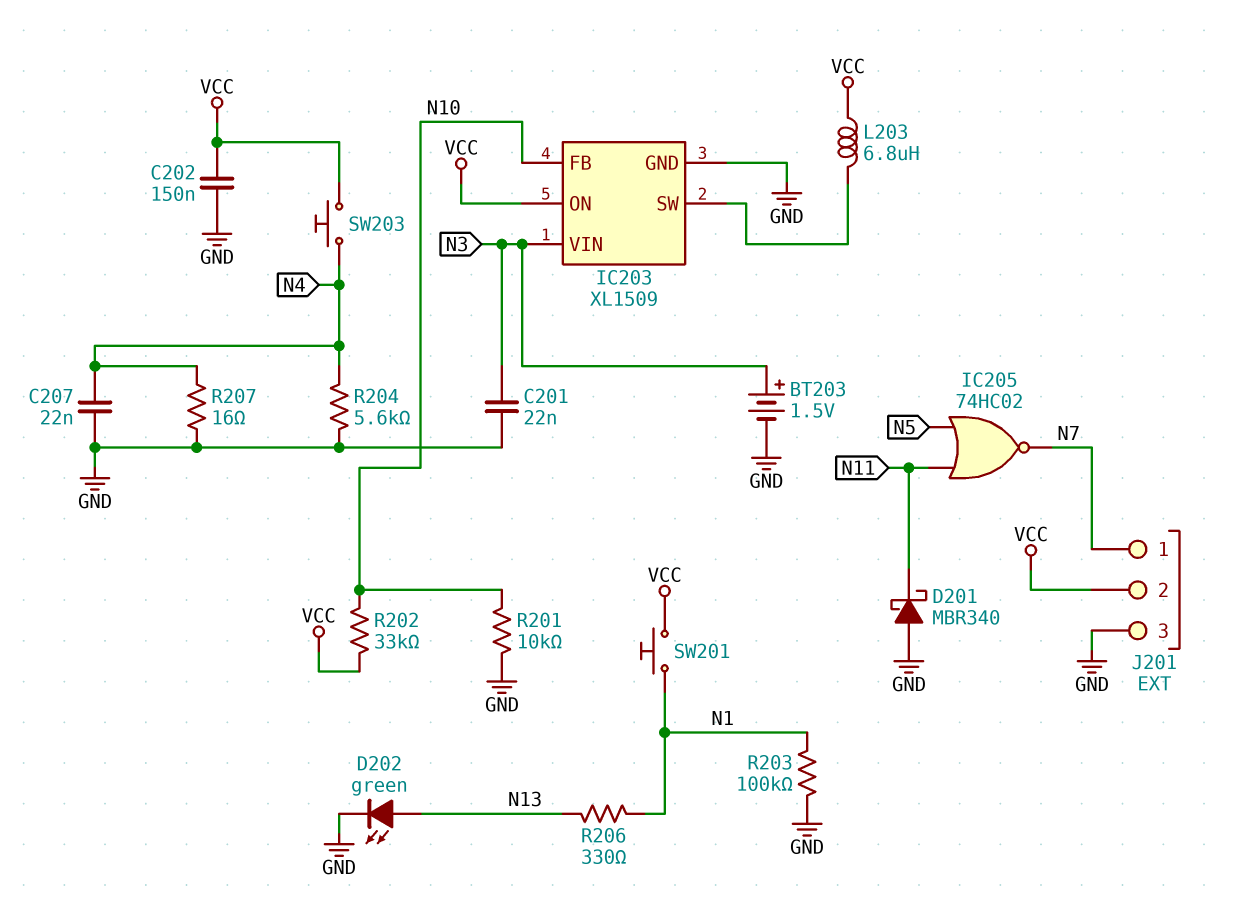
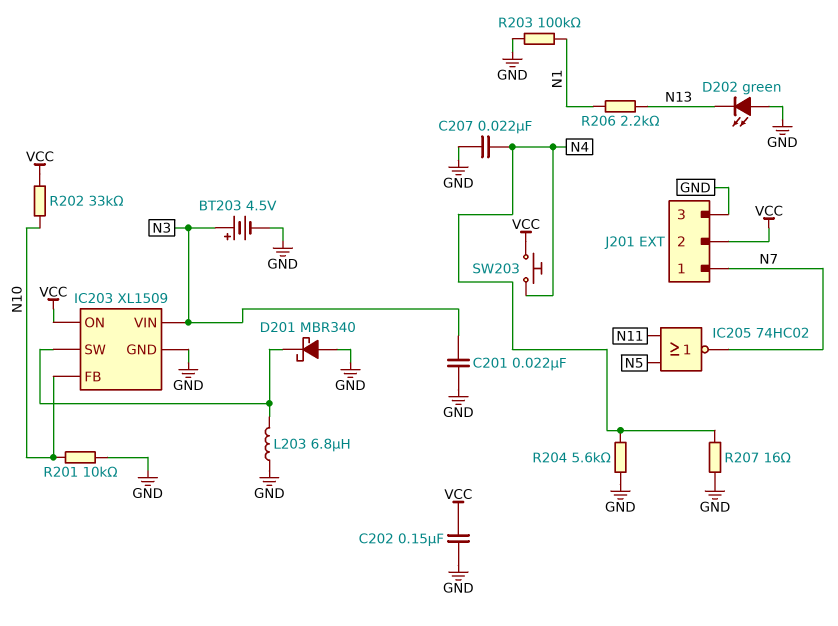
BT203: 1.5V (plus N3, minus GND) -> 4.5V (plus N3, minus GND)
D201: schottky MBR340 (A GND, K N11) -> schottky MBR340 (A GND, K IC203/SW)
D202: LED green (A N13, K GND) -> LED green (A GND, K N13)
L203: 6.8uH (IC203/SW, VCC) -> 6.8uH (GND, IC203/SW)
R206: 330 (N1, N13) -> 2.2k (N1, N13)
SW201: button (N1, VCC) -> none

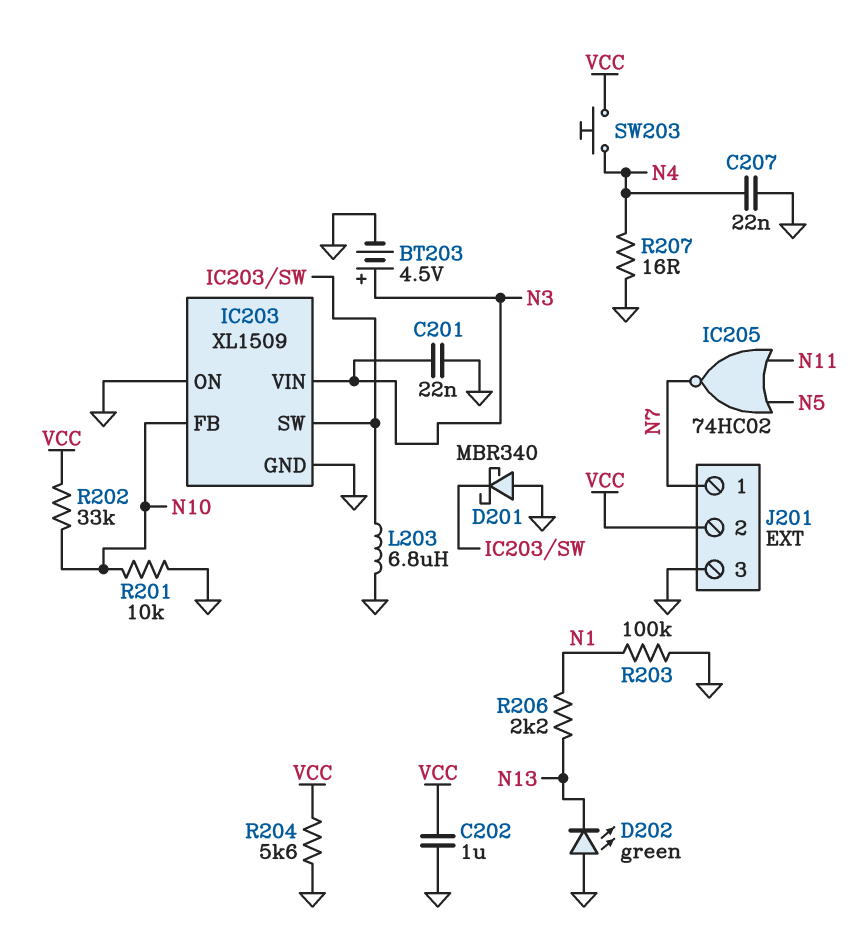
C202: 150nF (GND, VCC) -> 1uF (GND, VCC)
IC203 pin ON: VCC -> GND
R204: 5.6k (GND, N4) -> 5.6k (GND, VCC)

